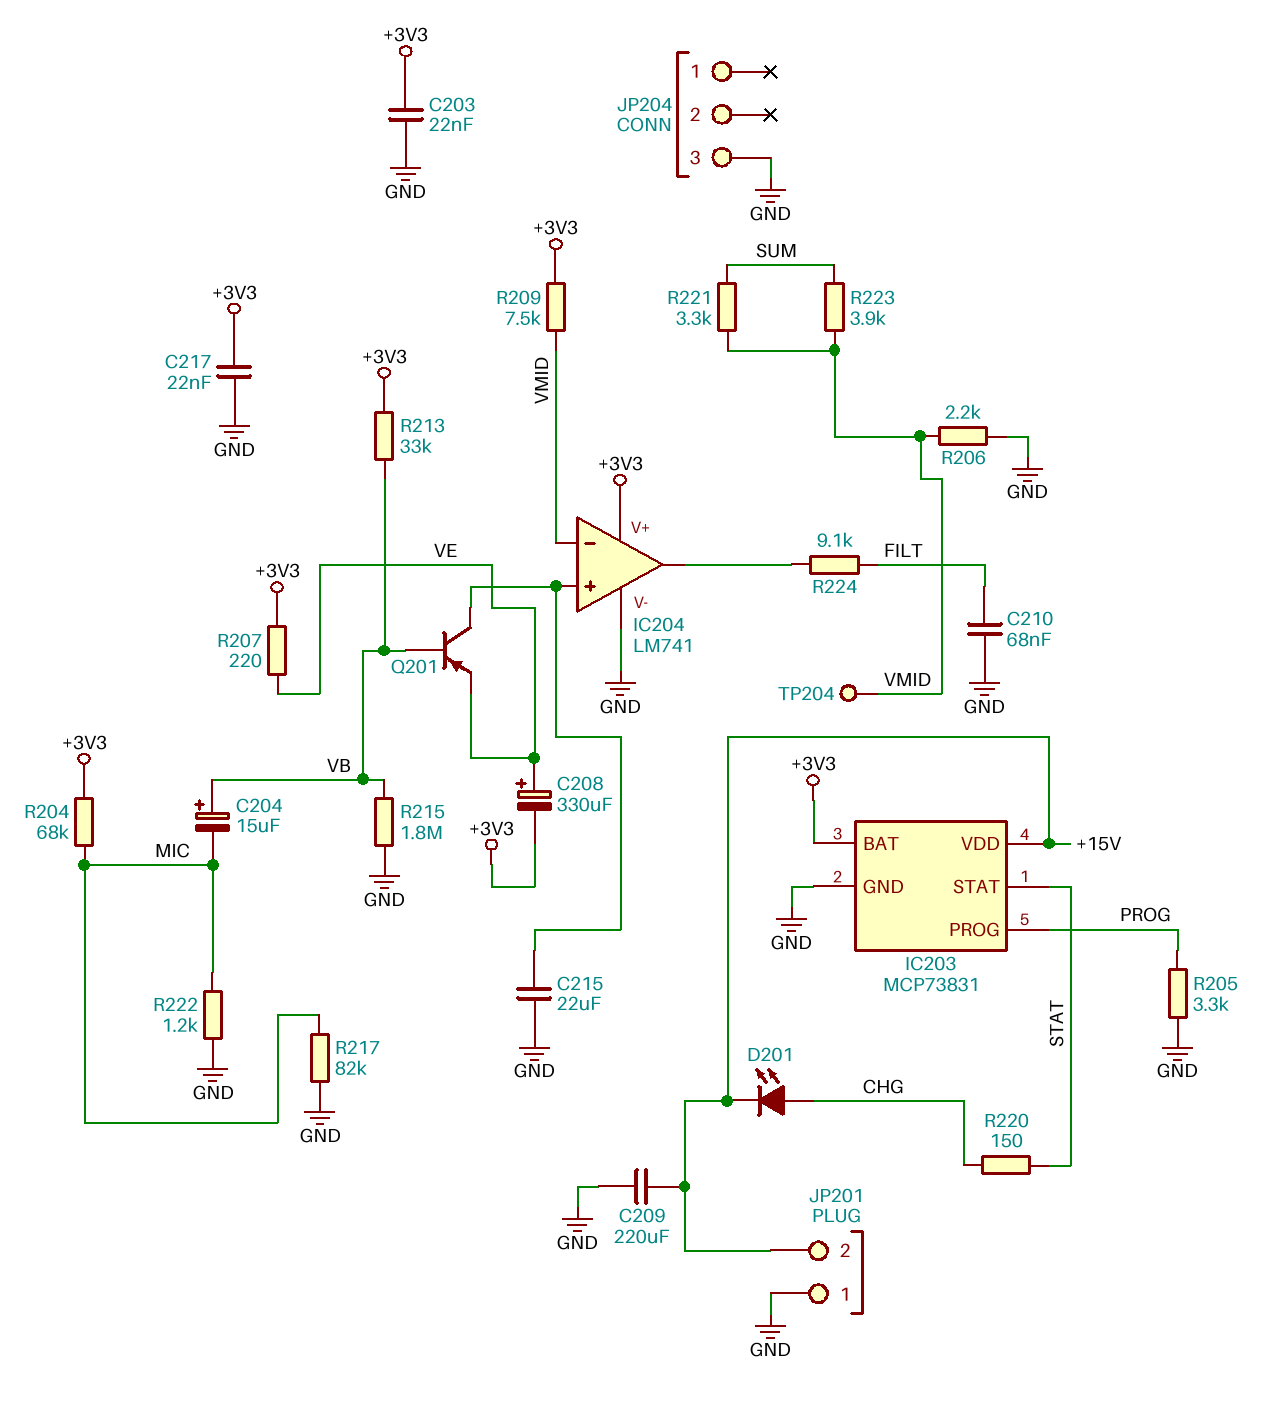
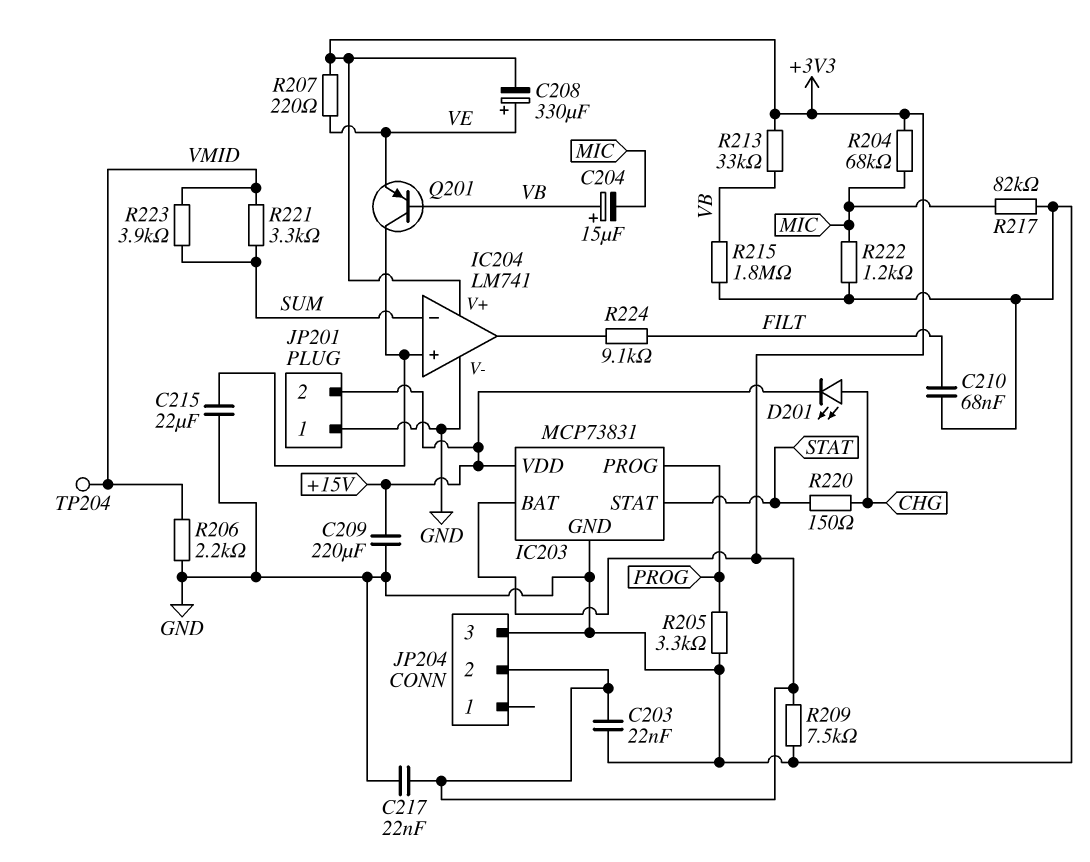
IC204 pin in-: VMID -> SUM
JP204 pin 2: none -> +3V3
R209: 7.5k (+3V3, VMID) -> 7.5k (+3V3, GND)

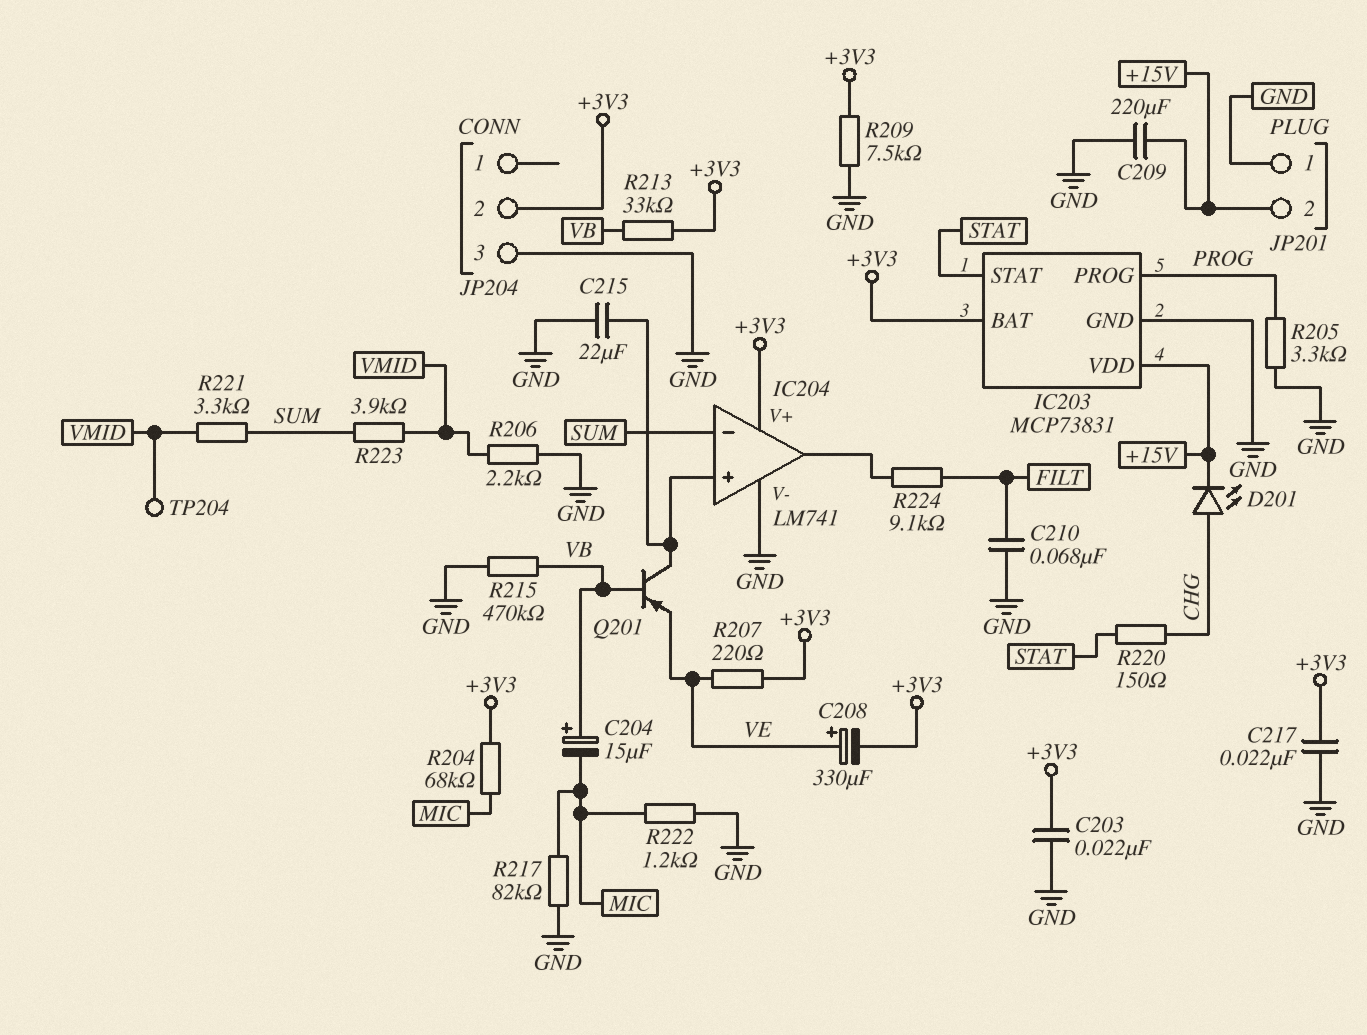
R215: 1.8M (GND, VB) -> 470k (GND, VB)

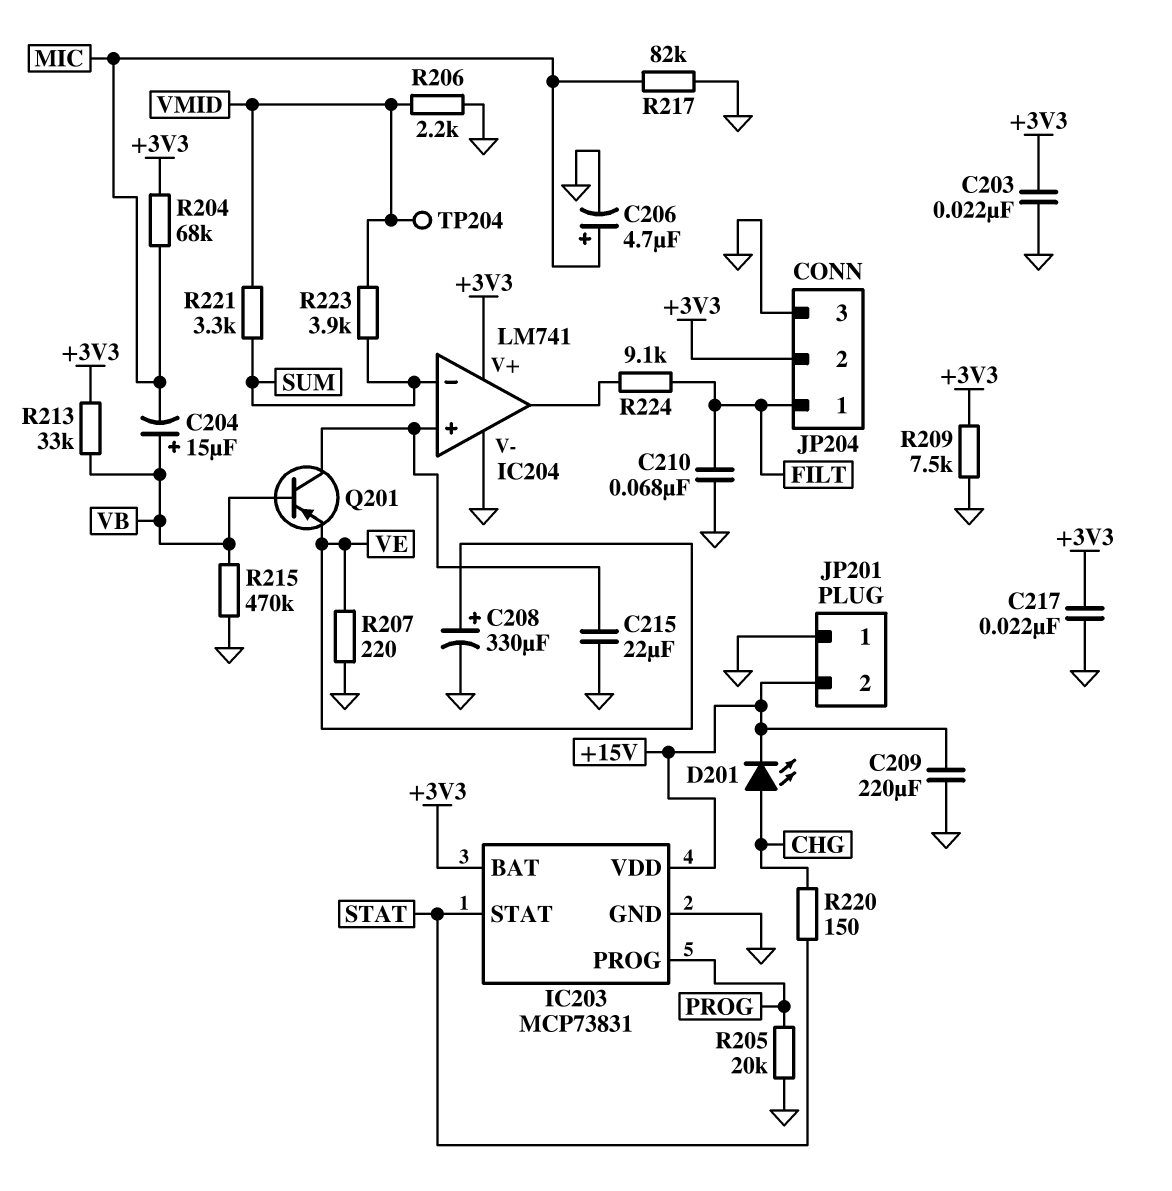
C206: none -> 4.7uF (plus MIC, minus GND)
C208: 330uF (plus VE, minus +3V3) -> 330uF (plus VE, minus GND)
JP204 pin 1: none -> FILT
R205: 3.3k (GND, PROG) -> 20k (GND, PROG)
R207: 220 (+3V3, VE) -> 220 (GND, VE)
R222: 1.2k (GND, MIC) -> none

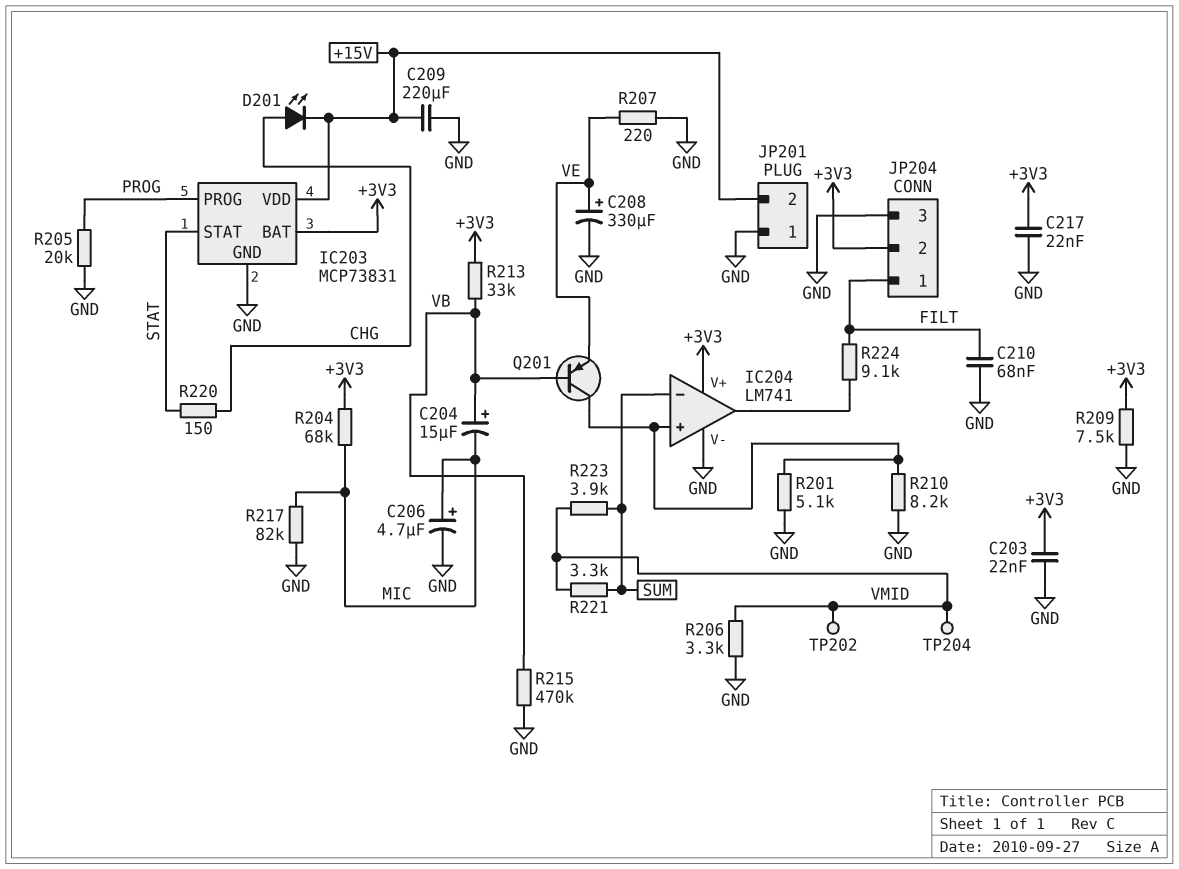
C215: 22uF (GND, IC204/in+) -> none
R201: none -> 5.1k (GND, IC204/in+)
R206: 2.2k (GND, VMID) -> 3.3k (GND, VMID)
R210: none -> 8.2k (GND, IC204/in+)
TP202: none -> test point (VMID)

